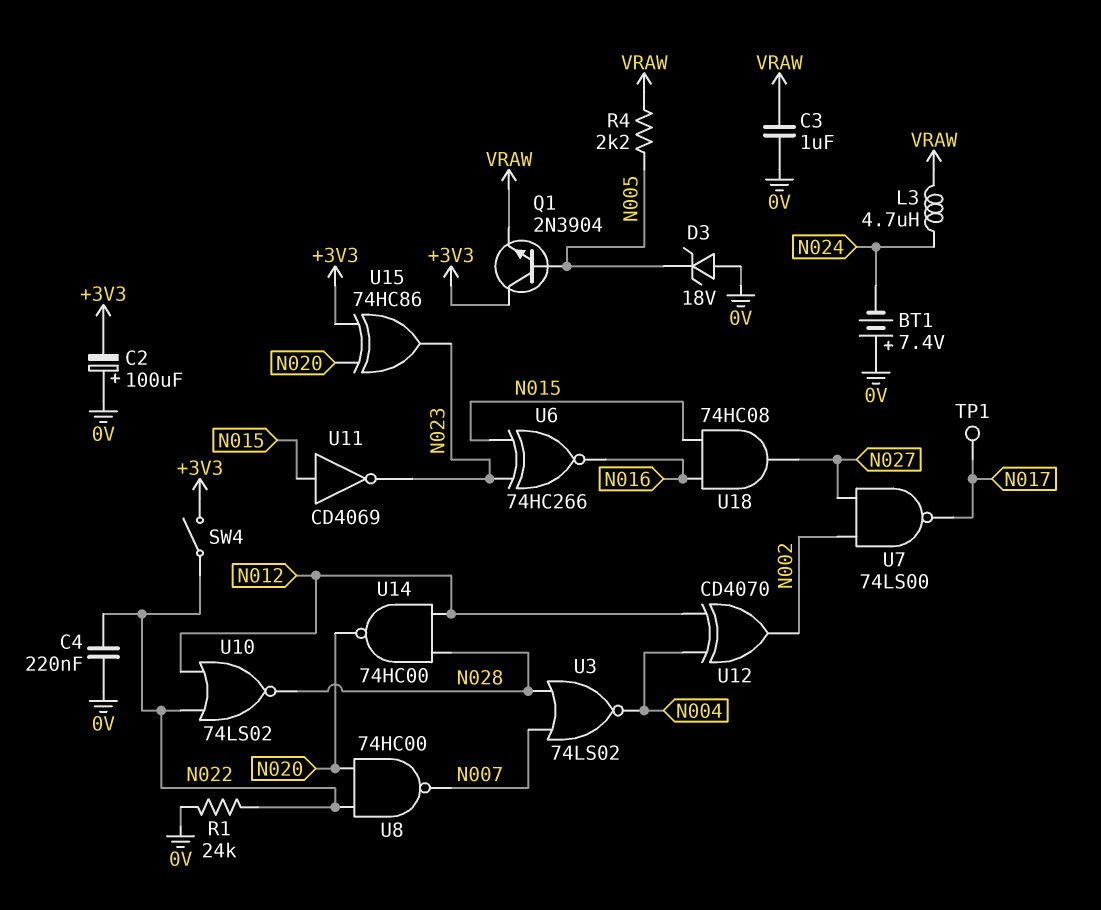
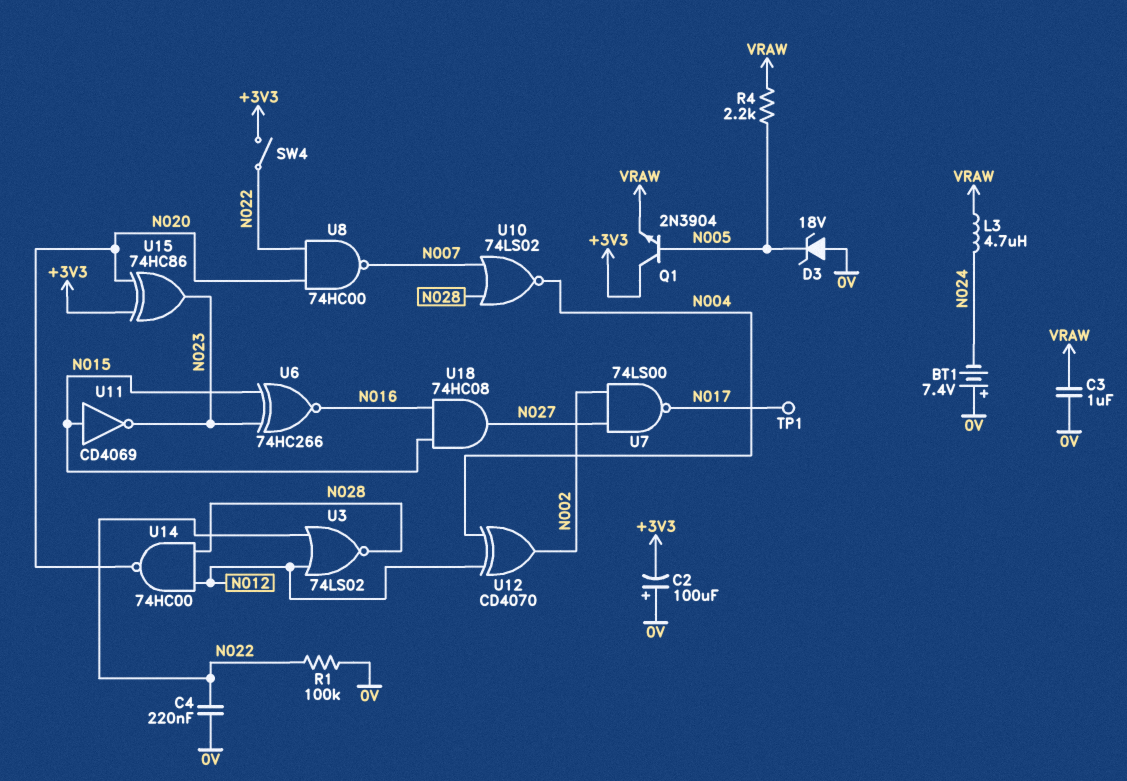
R1: 24k (0V, N022) -> 100k (0V, N022)
U3: NOR 74LS02 (in N007, in N028, out N004) -> NOR 74LS02 (in N012, in N022, out N028)
U10: NOR 74LS02 (in N012, in N022, out N028) -> NOR 74LS02 (in N007, in N028, out N004)

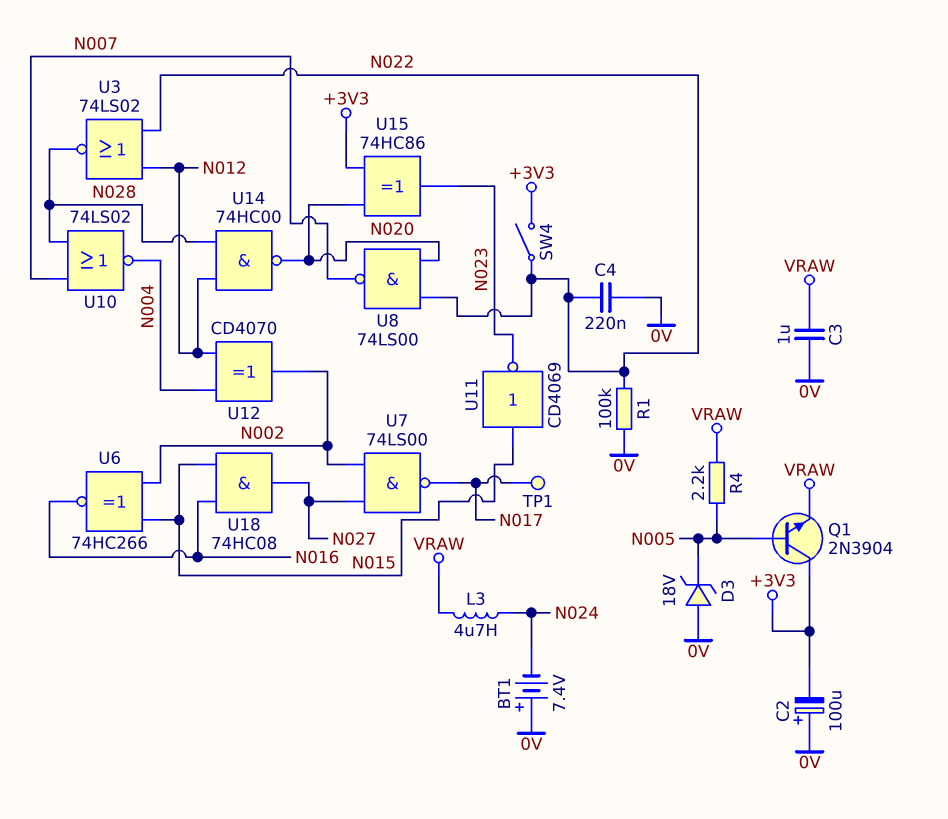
U6: XNOR 74HC266 (in N015, in N023, out N016) -> XNOR 74HC266 (in N002, in N015, out N016)
U8: NAND 74HC00 (in N020, in N022, out N007) -> NAND 74LS00 (in N020, in N022, out N007)

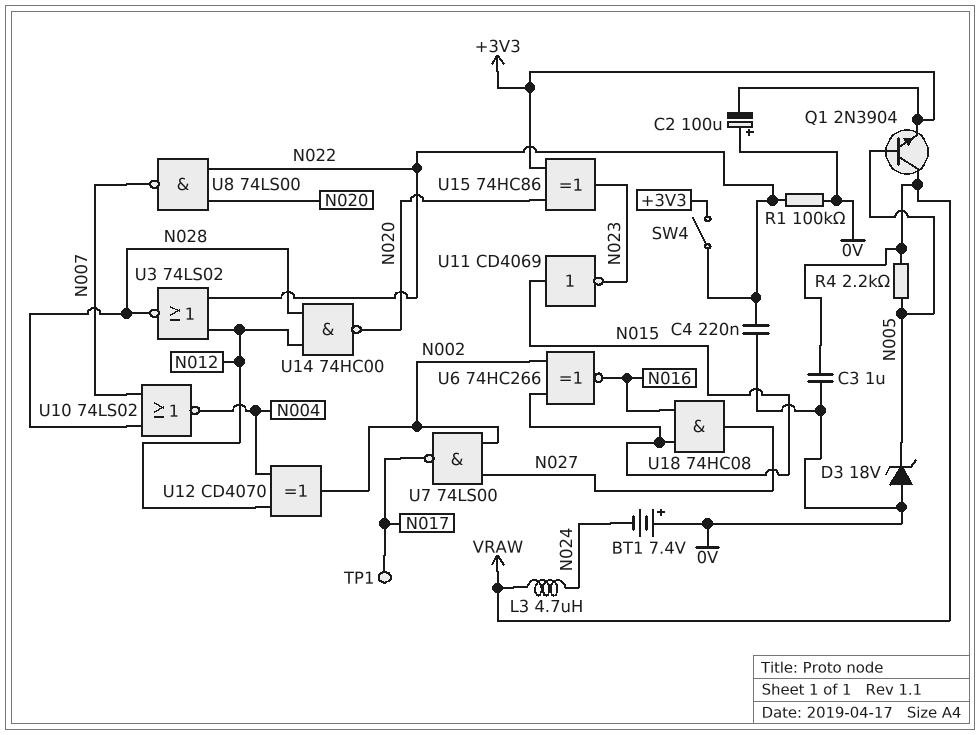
Q1: NPN 2N3904 (B N005, C +3V3, E VRAW) -> NPN 2N3904 (B N005, C VRAW, E +3V3)

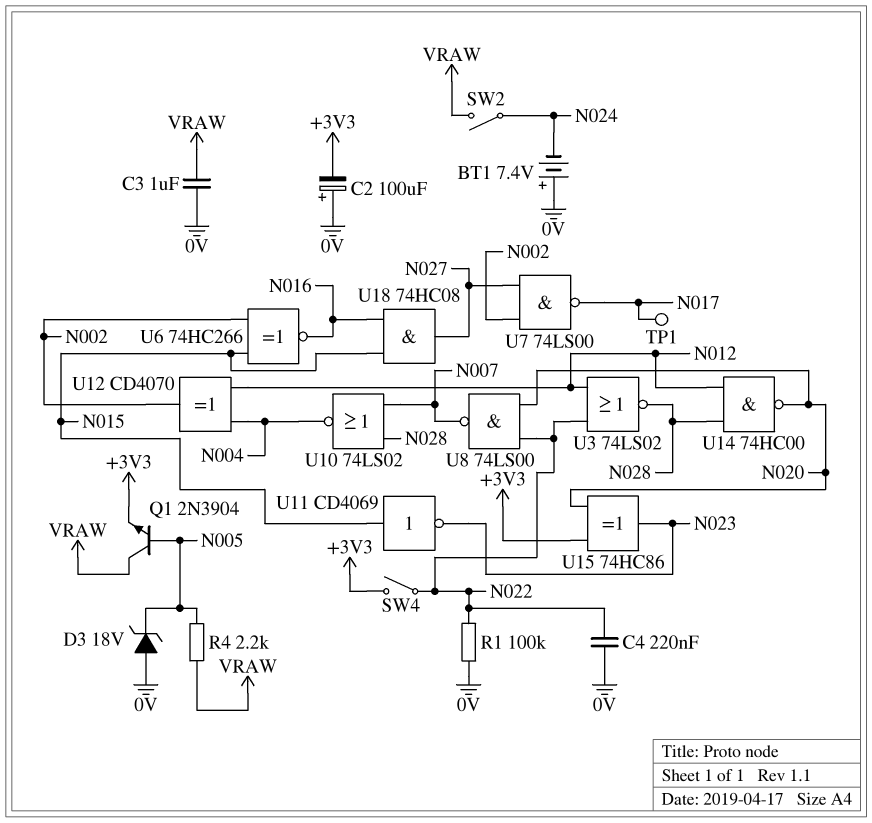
L3: 4.7uH (N024, VRAW) -> none
SW2: none -> switch (N024, VRAW)

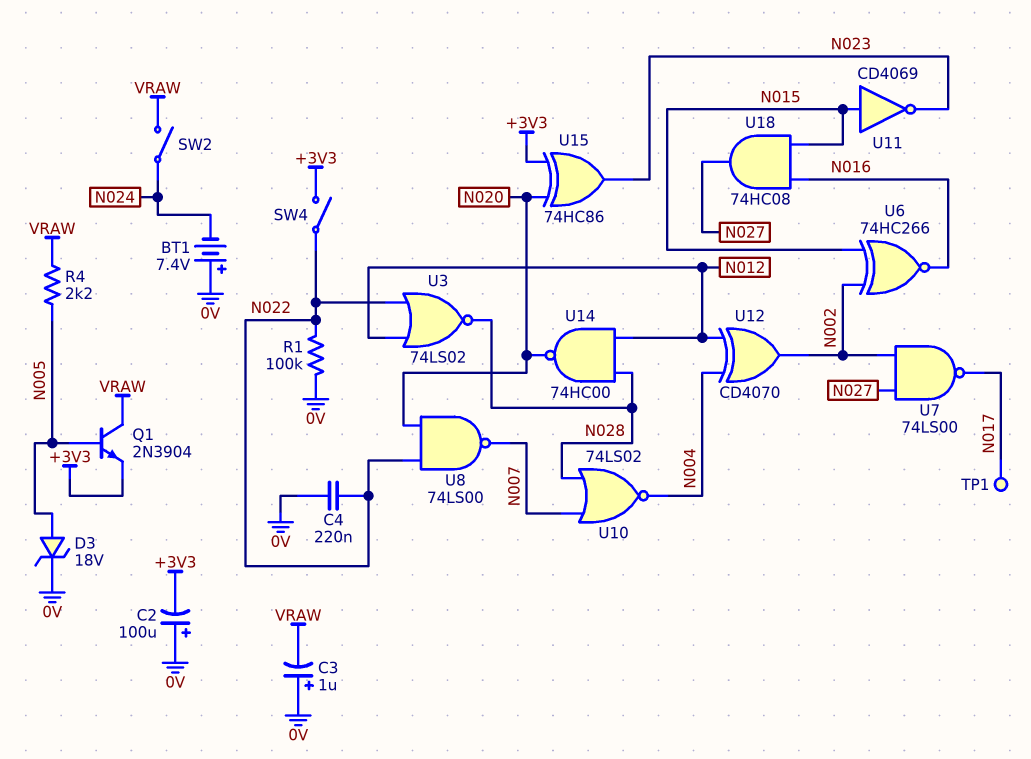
C3: 1uF (0V, VRAW) -> 1uF (plus 0V, minus VRAW)
D3: zener 18V (A 0V, K N005) -> zener 18V (A N005, K 0V)

